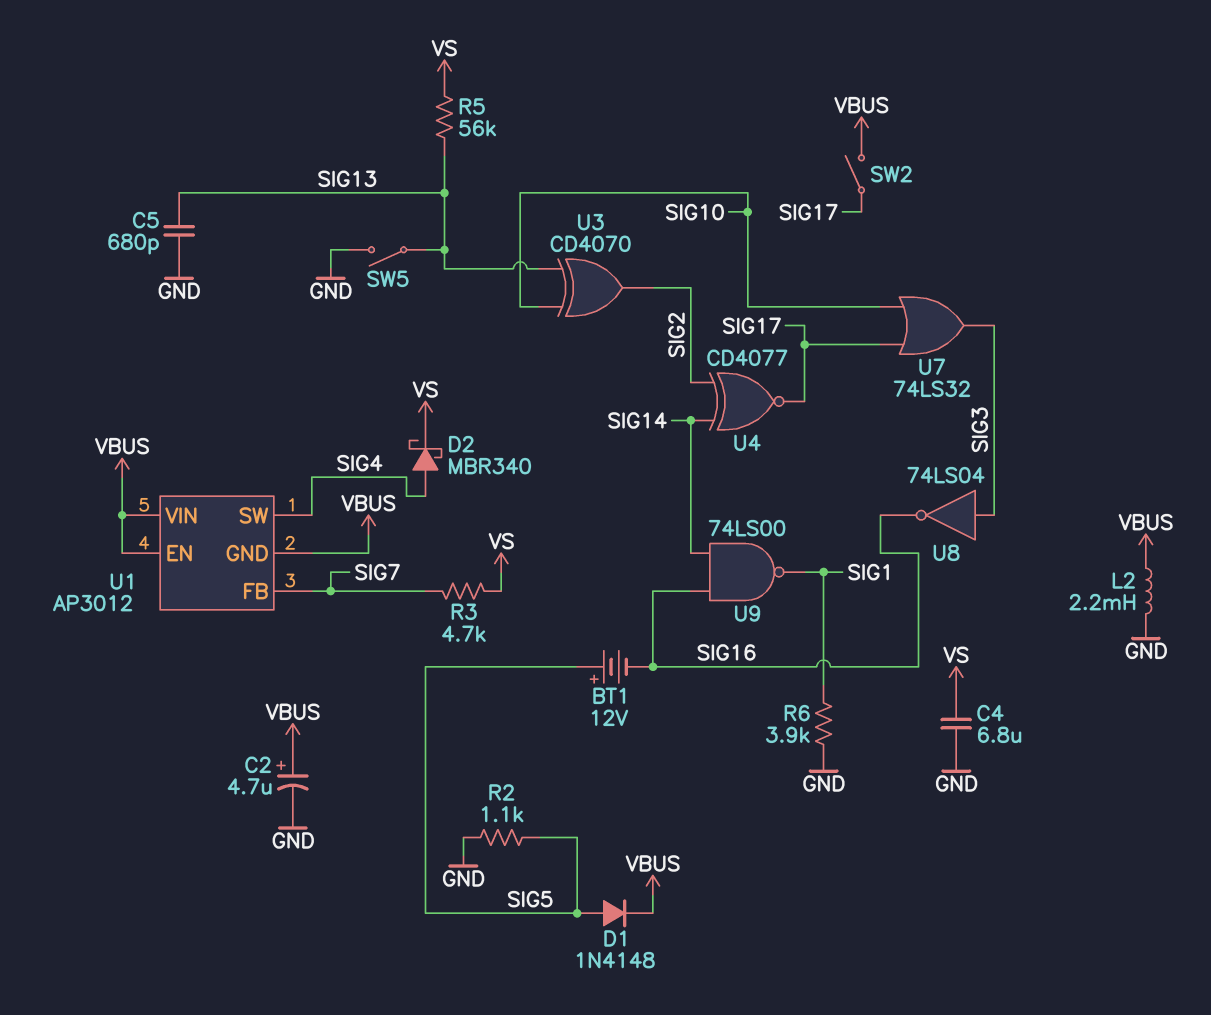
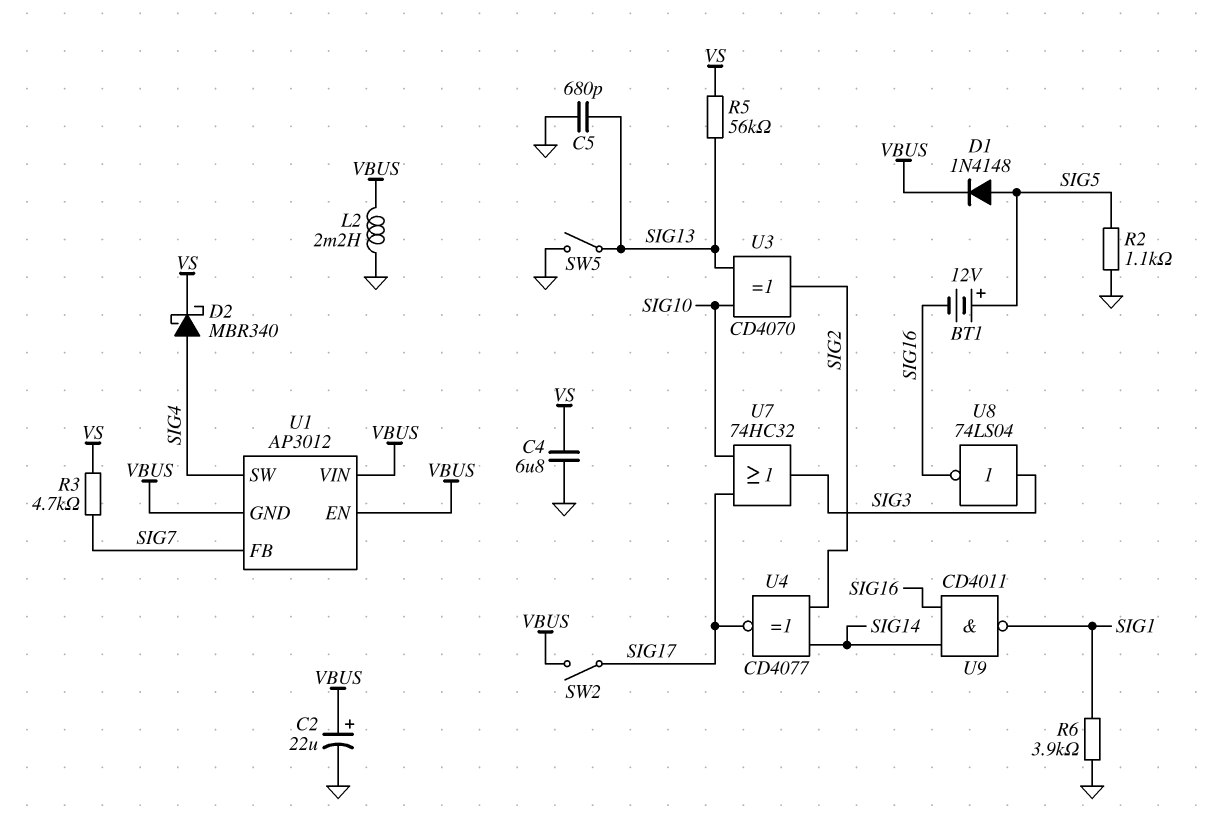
C2: 4.7uF (plus VBUS, minus GND) -> 22uF (plus VBUS, minus GND)
U7: OR 74LS32 (in SIG10, in SIG17, out SIG3) -> OR 74HC32 (in SIG10, in SIG17, out SIG3)
U9: NAND 74LS00 (in SIG14, in SIG16, out SIG1) -> NAND CD4011 (in SIG14, in SIG16, out SIG1)

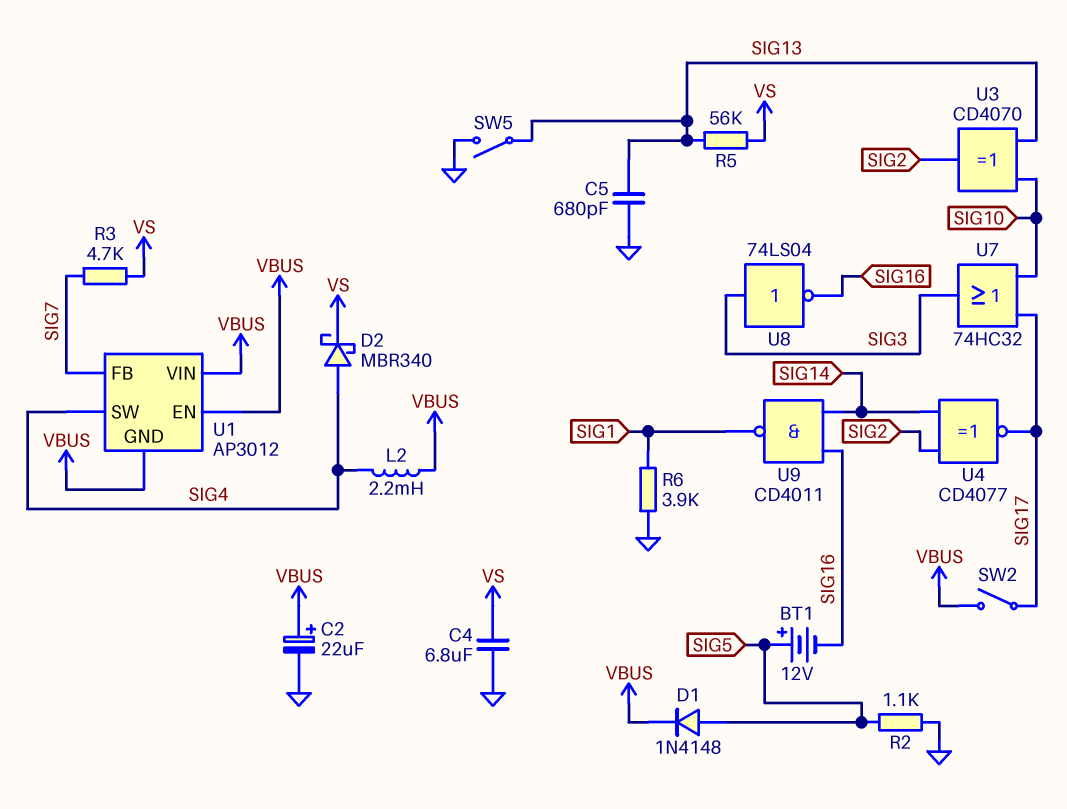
L2: 2.2mH (GND, VBUS) -> 2.2mH (SIG4, VBUS)

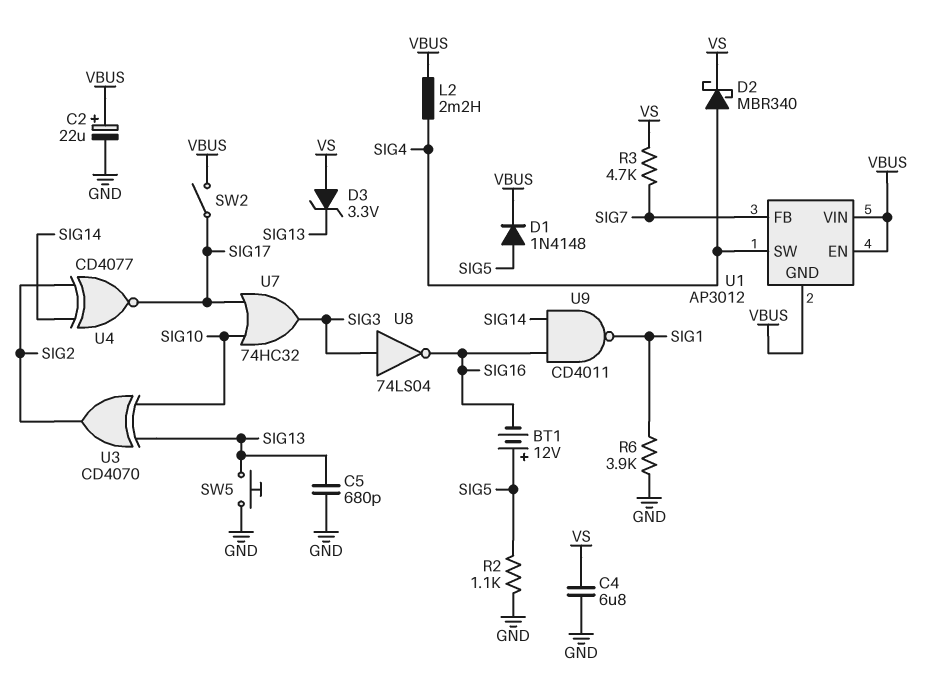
D3: none -> zener 3.3V (A VS, K SIG13)
R5: 56k (SIG13, VS) -> none
SW5: switch (GND, SIG13) -> button (GND, SIG13)

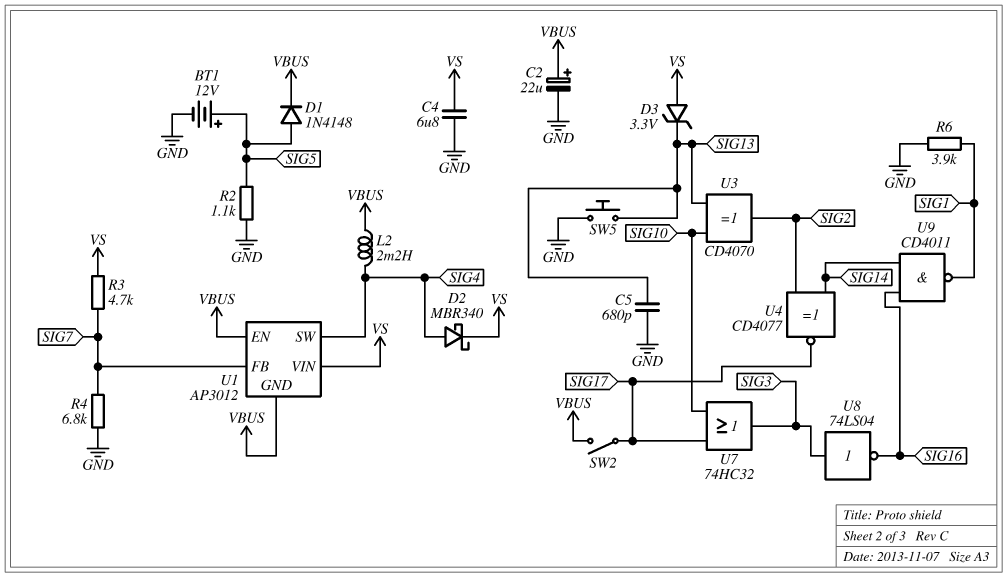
BT1: 12V (plus SIG5, minus SIG16) -> 12V (plus SIG5, minus GND)
R4: none -> 6.8k (GND, SIG7)
U1 pin VIN: VBUS -> VS

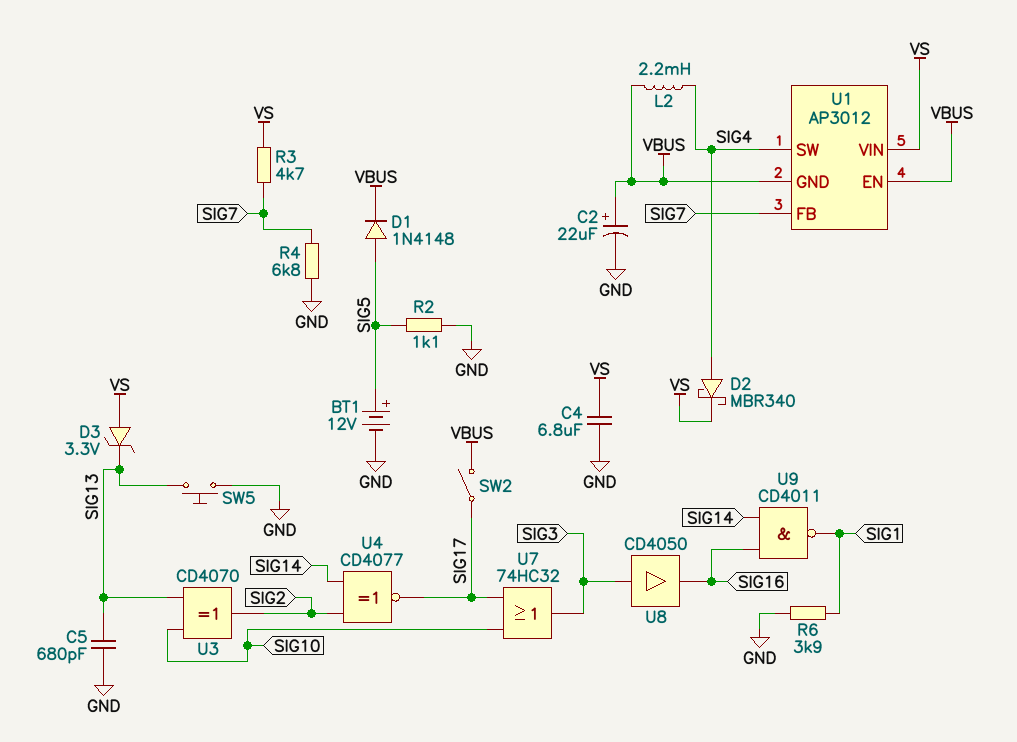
U8: NOT 74LS04 (in SIG3, out SIG16) -> buffer CD4050 (in SIG3, out SIG16)

